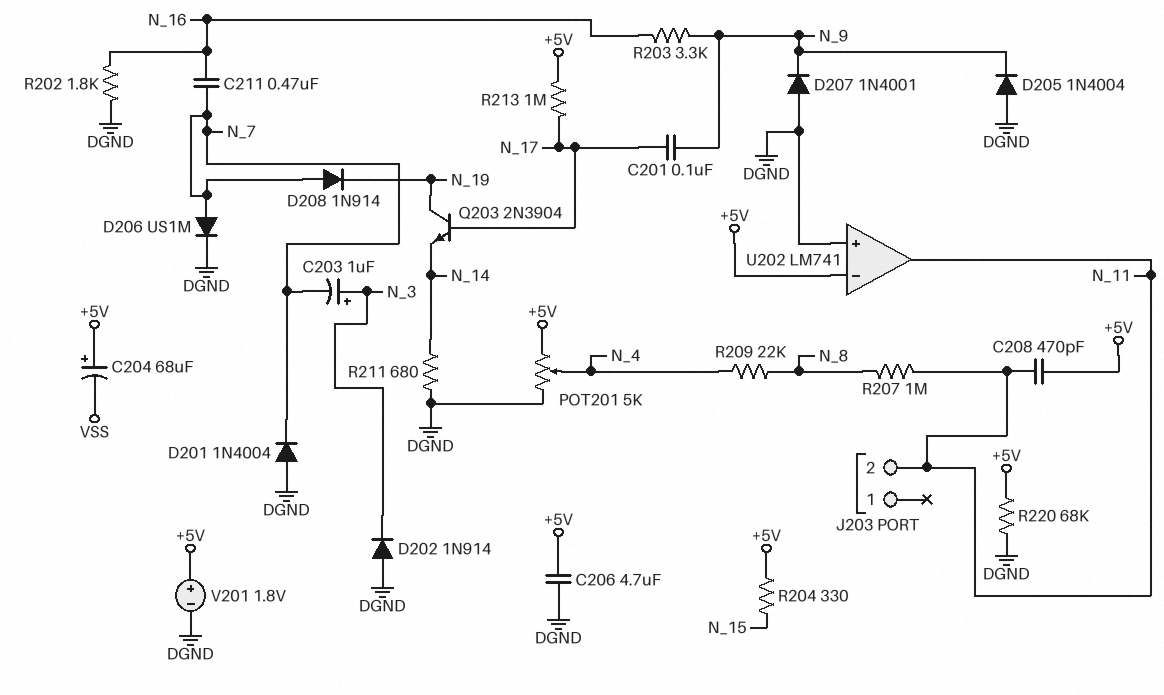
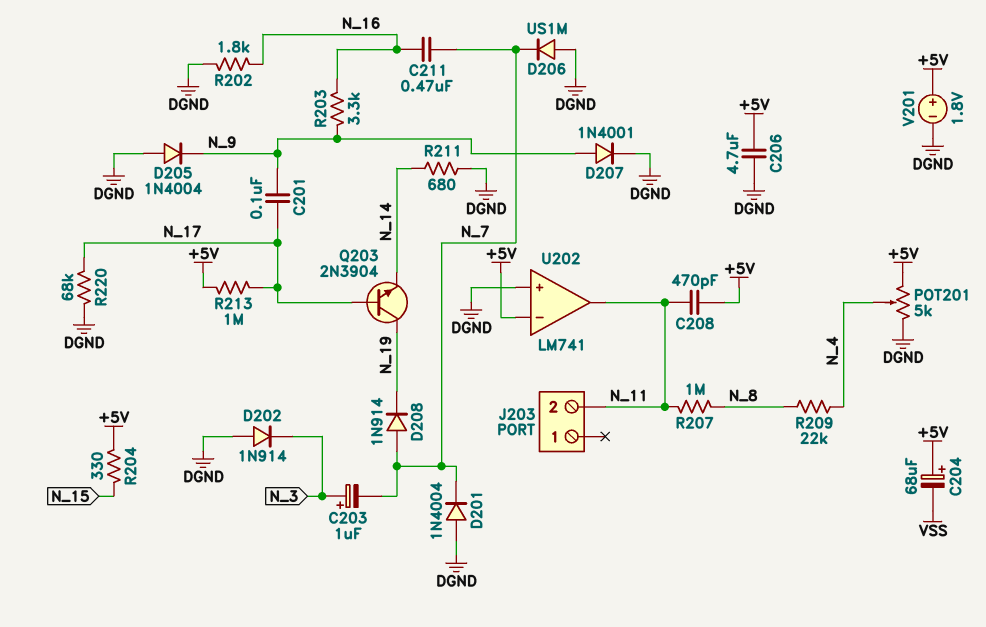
D206: diode US1M (A N_7, K DGND) -> diode US1M (A DGND, K N_7)
D207: diode 1N4001 (A DGND, K N_9) -> diode 1N4001 (A N_9, K DGND)
R220: 68k (+5V, DGND) -> 68k (DGND, N_17)

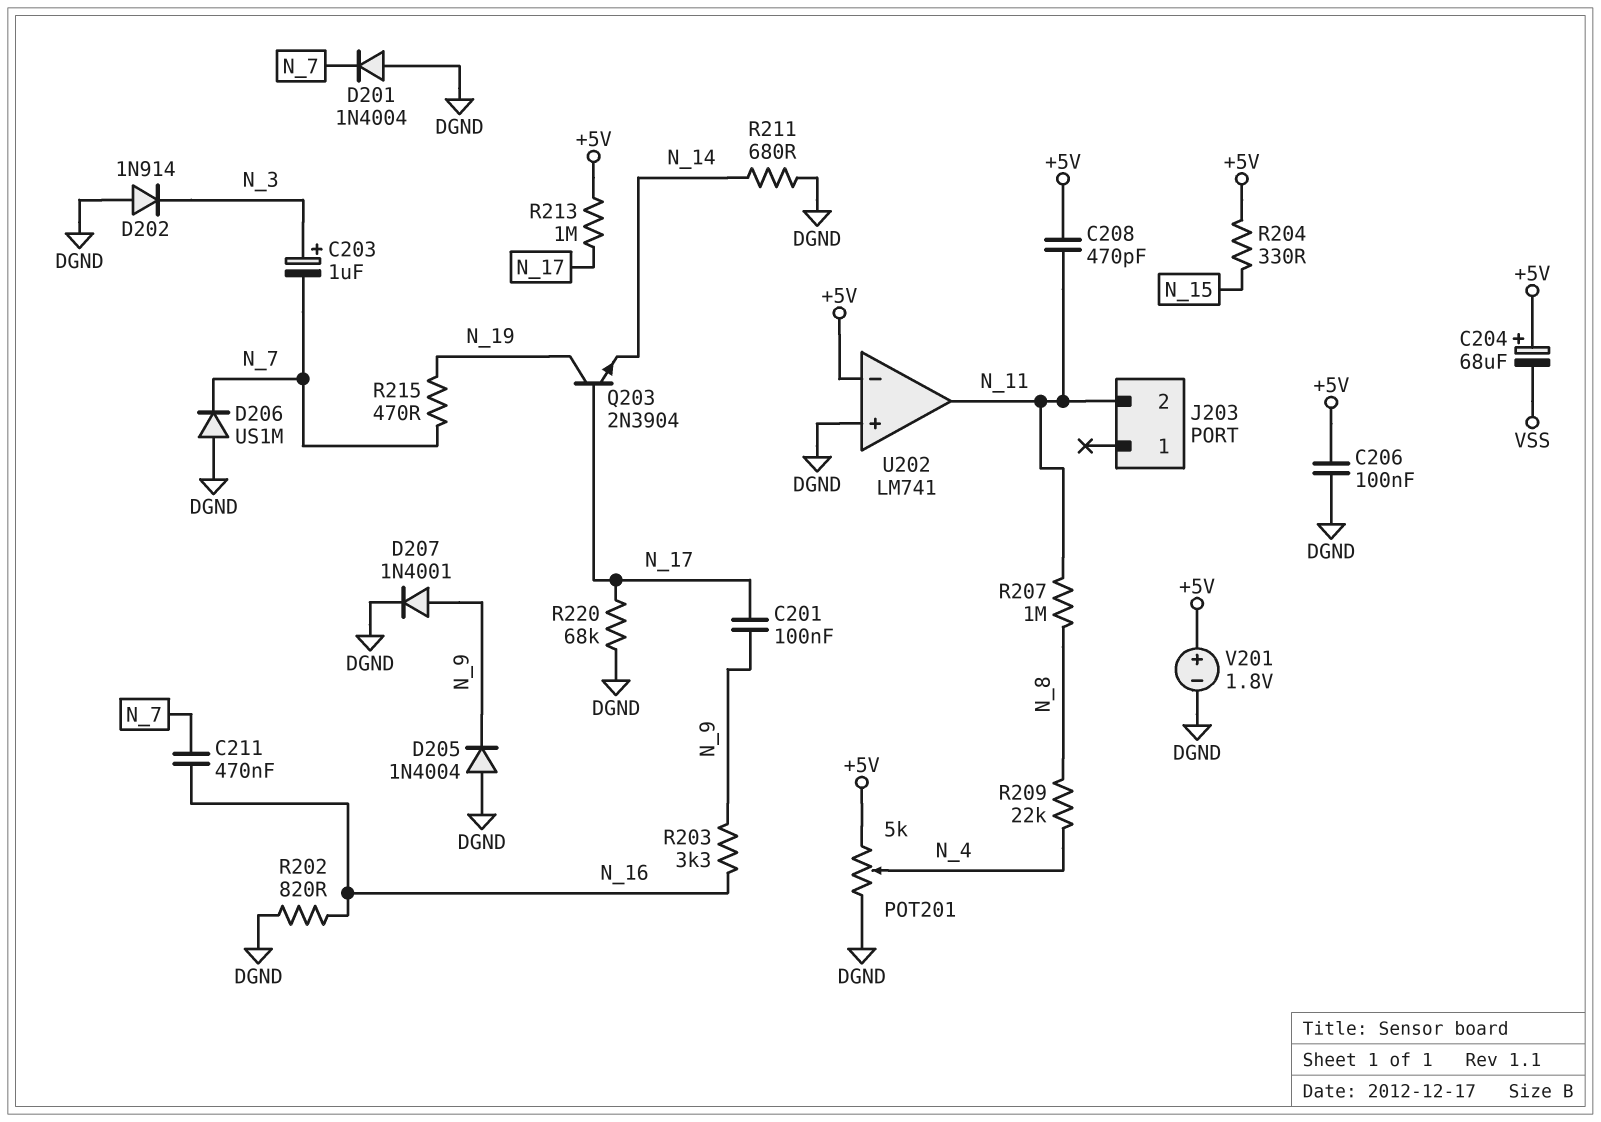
C206: 4.7uF (+5V, DGND) -> 100nF (+5V, DGND)
D208: diode 1N914 (A N_7, K N_19) -> none
R202: 1.8k (DGND, N_16) -> 820 (DGND, N_16)
R215: none -> 470 (N_7, N_19)

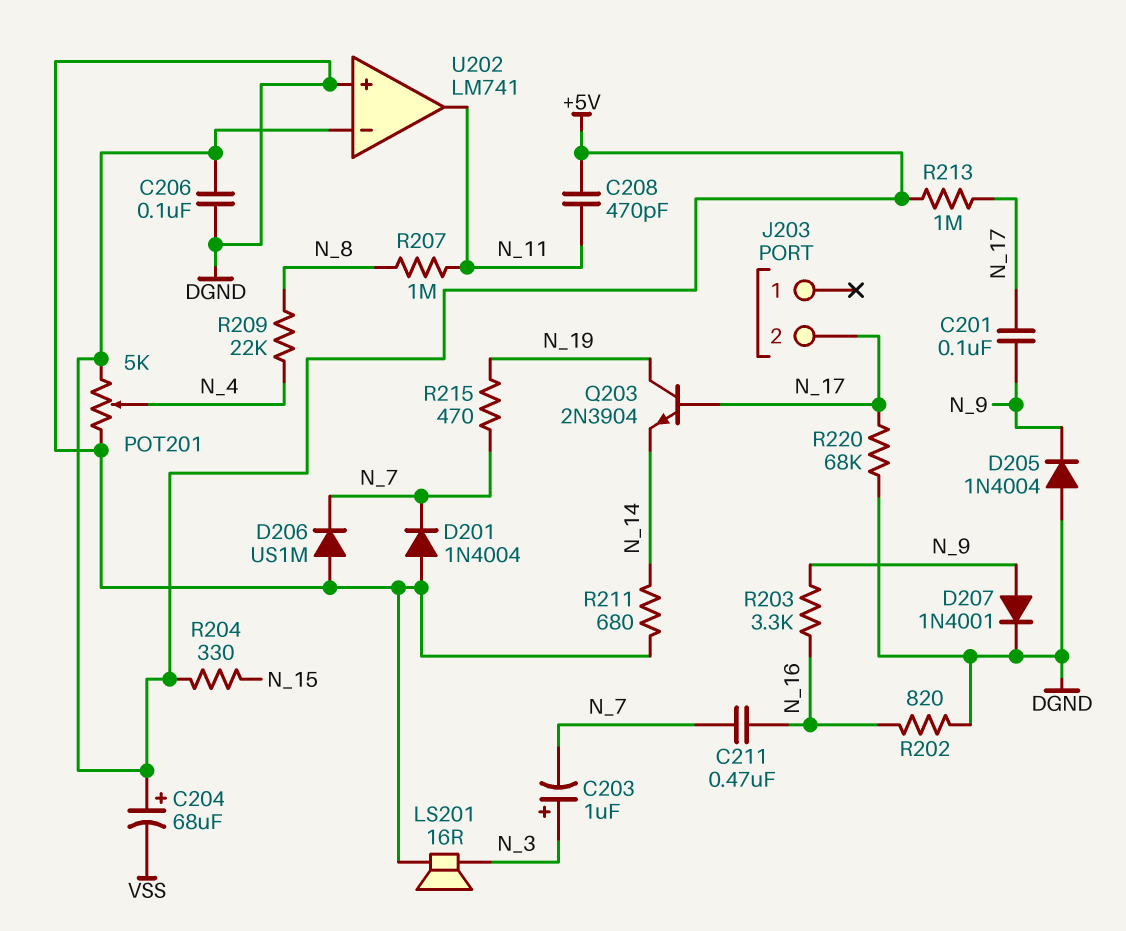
D202: diode 1N914 (A DGND, K N_3) -> none
J203 pin 2: N_11 -> N_17
LS201: none -> speaker 16R (DGND, N_3)
V201: 1.8V (plus +5V, minus DGND) -> none

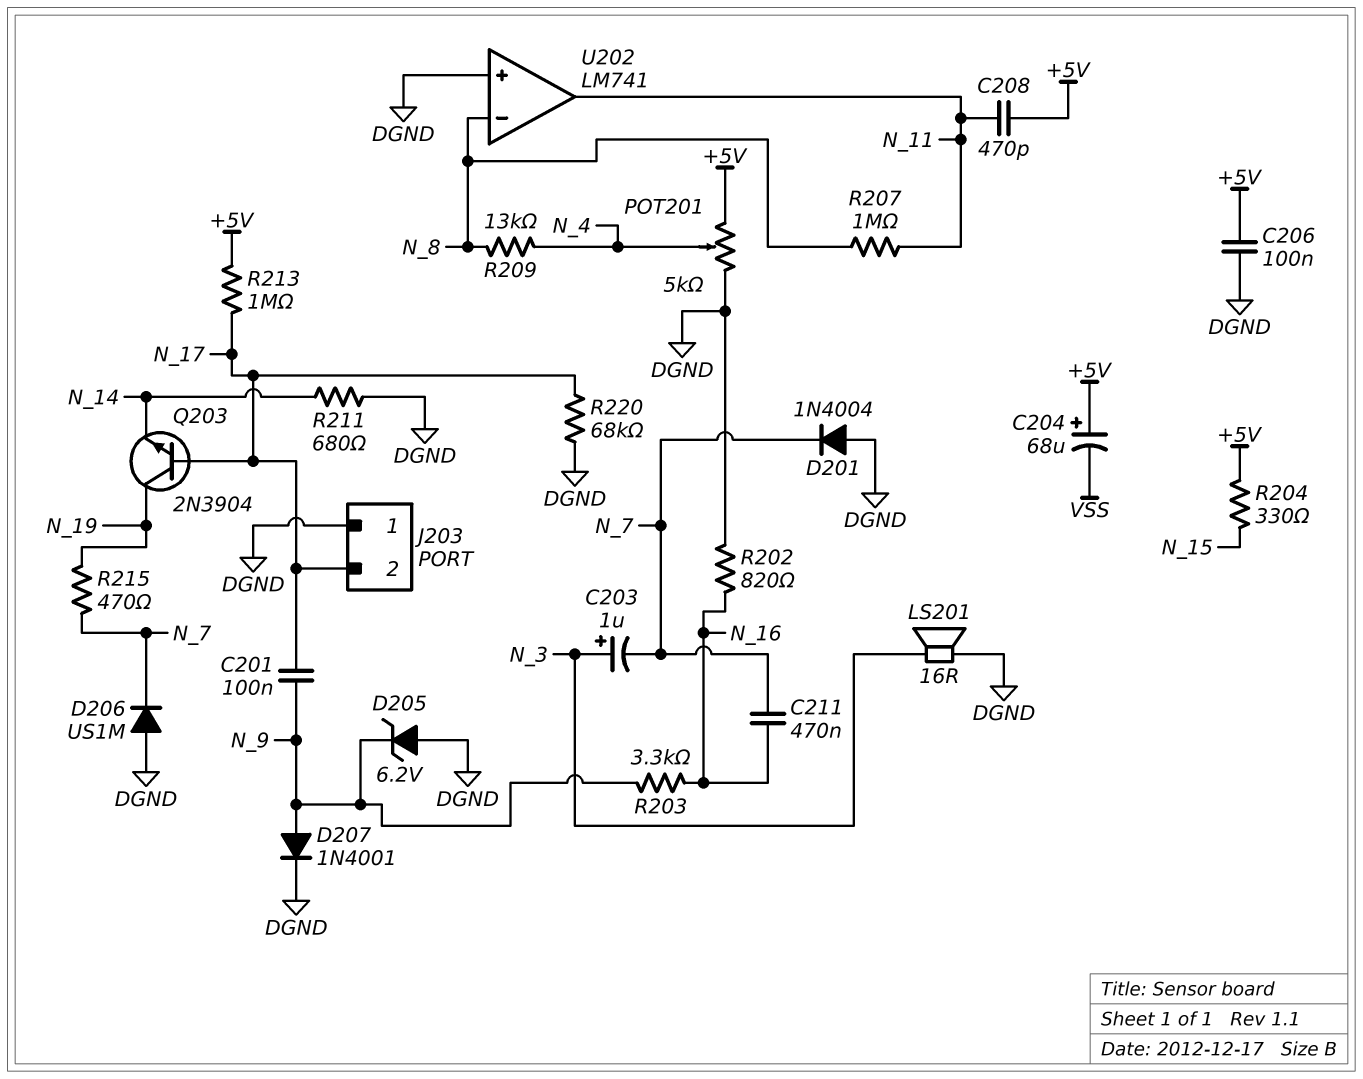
D205: diode 1N4004 (A DGND, K N_9) -> zener 6.2V (A DGND, K N_9)
J203 pin 1: none -> DGND
R209: 22k (N_4, N_8) -> 13k (N_4, N_8)
U202 pin in-: +5V -> N_8

